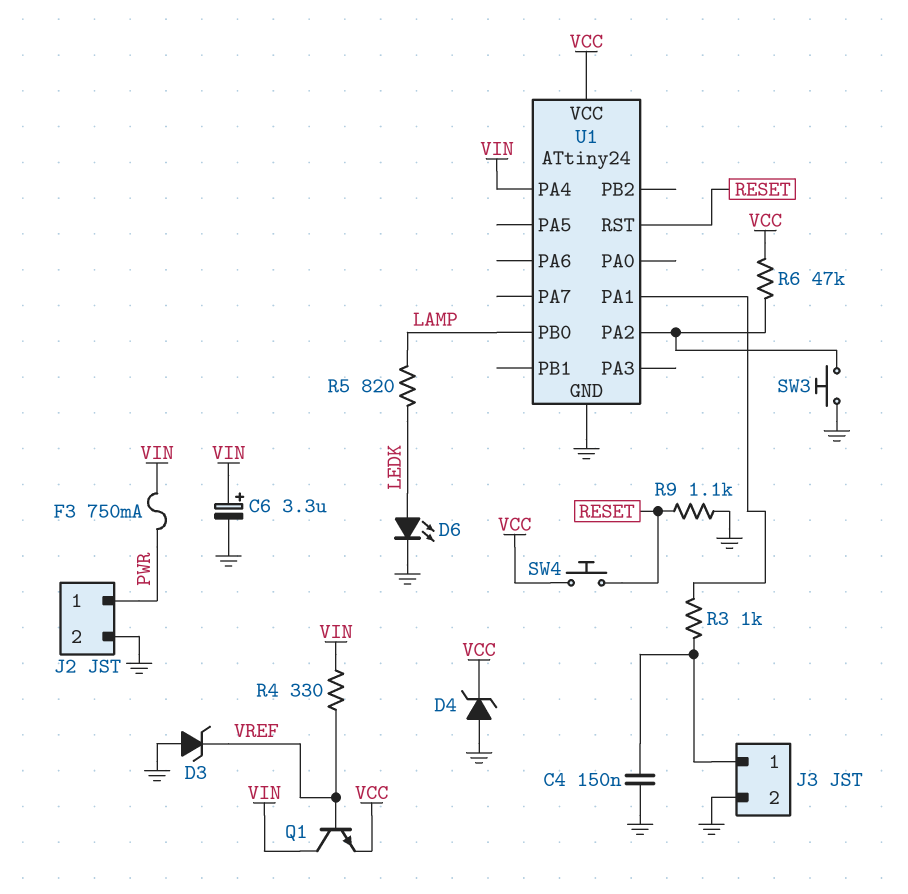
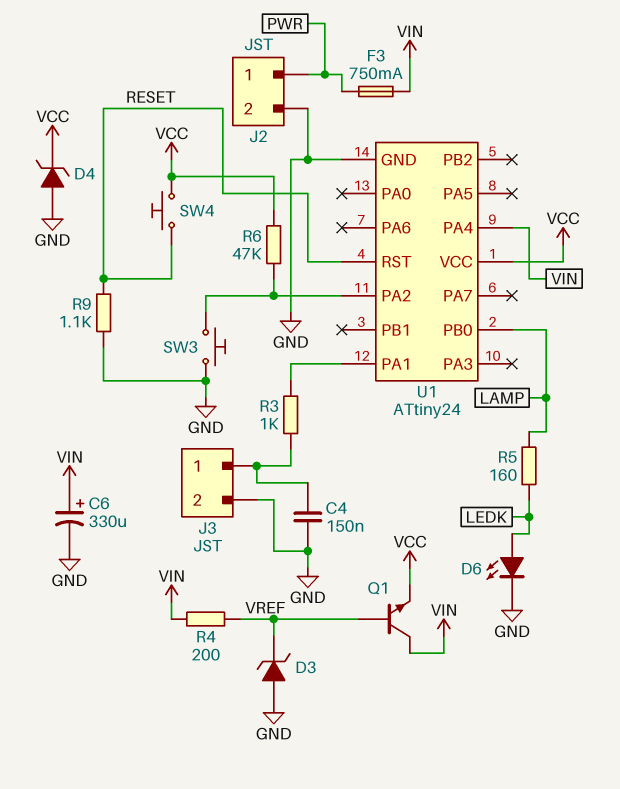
C6: 3.3uF (plus VIN, minus GND) -> 330uF (plus VIN, minus GND)
R4: 330 (VIN, VREF) -> 200 (VIN, VREF)
R5: 820 (LAMP, LEDK) -> 160 (LAMP, LEDK)

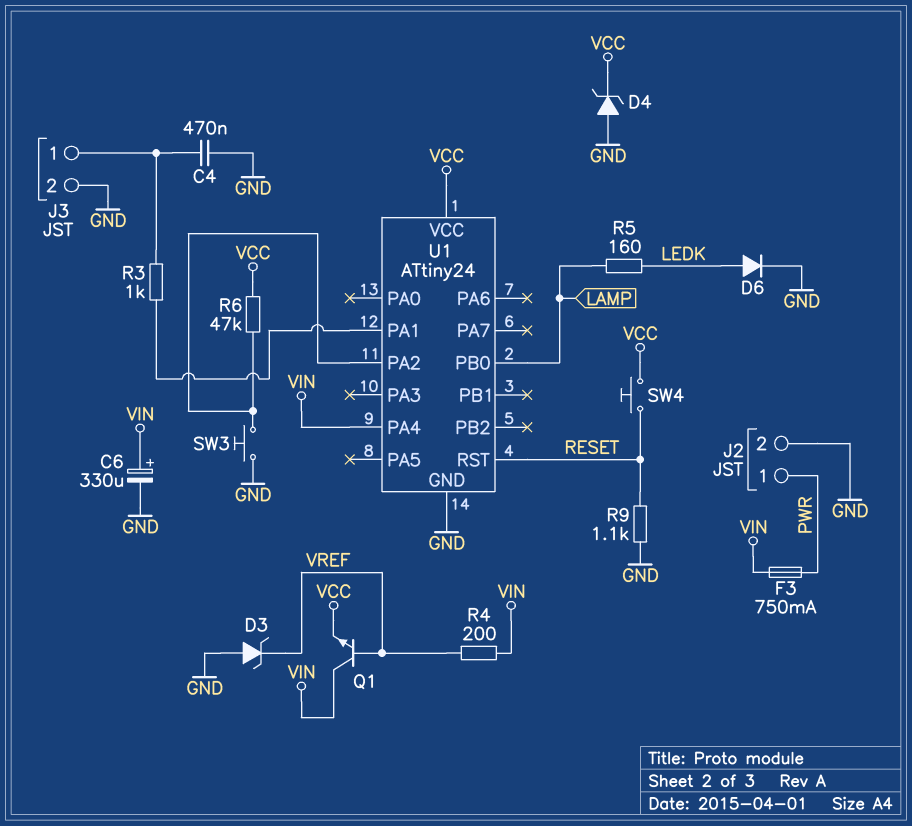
C4: 150nF (GND, J3/1) -> 470nF (GND, J3/1)
D6: LED (A LEDK, K GND) -> diode (A LEDK, K GND)

